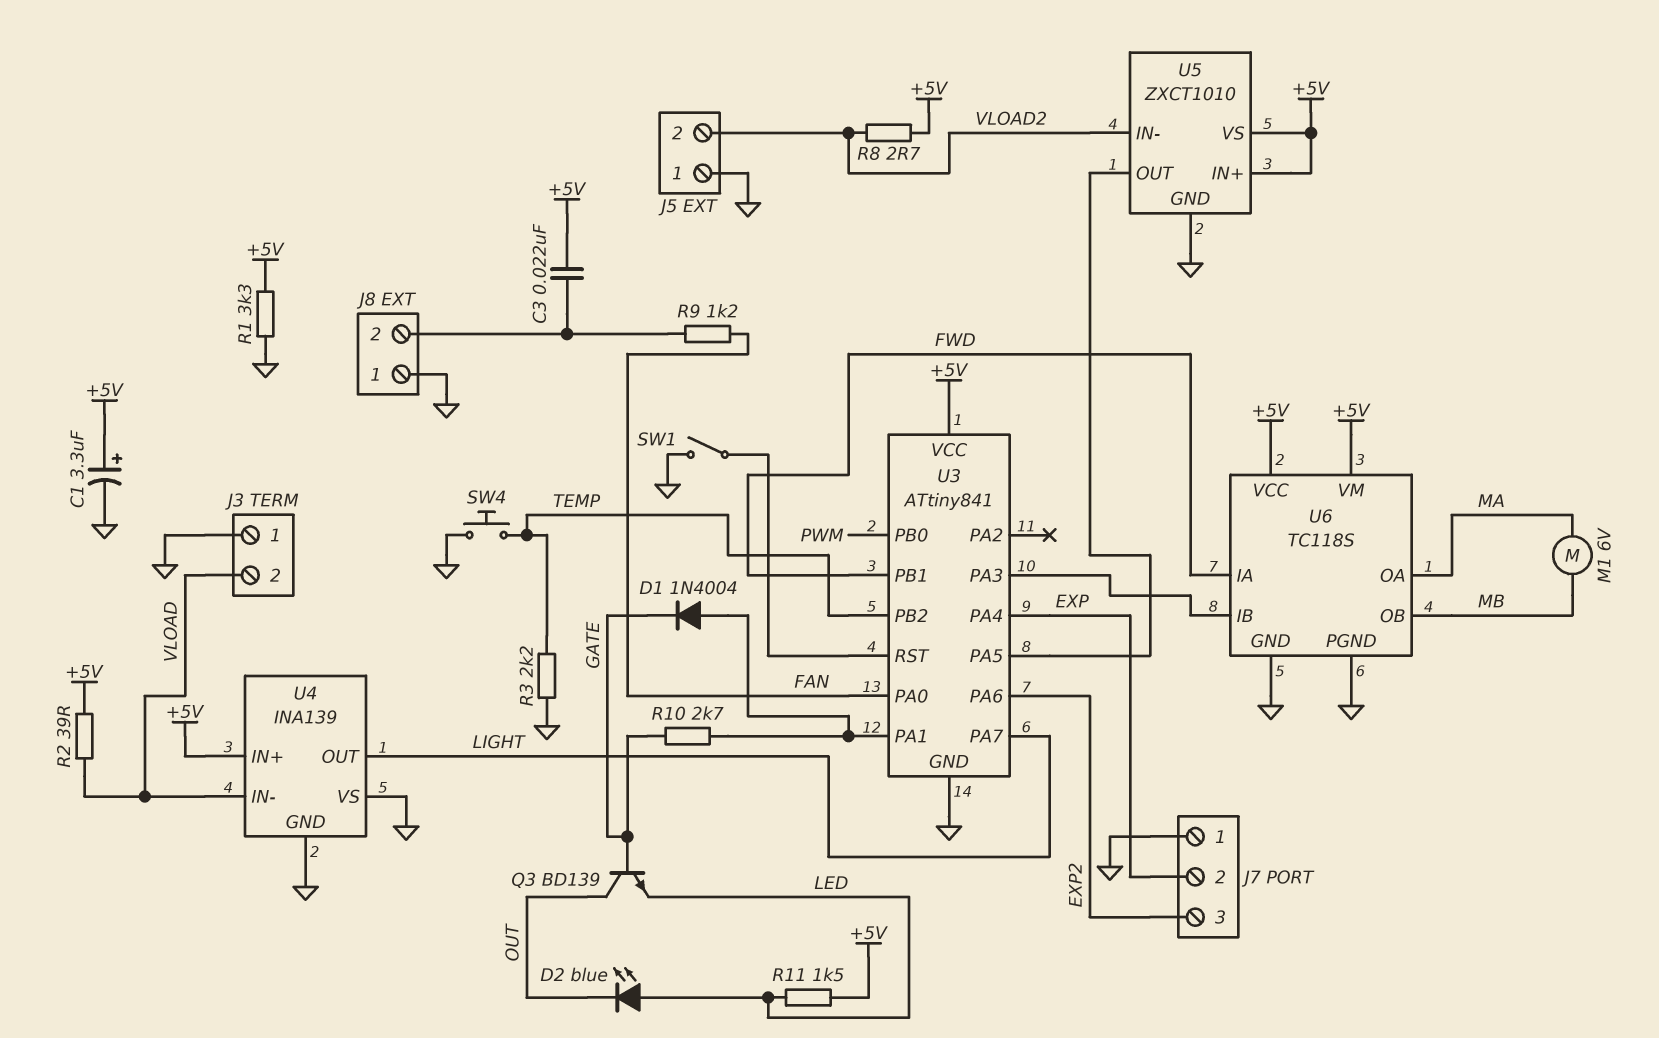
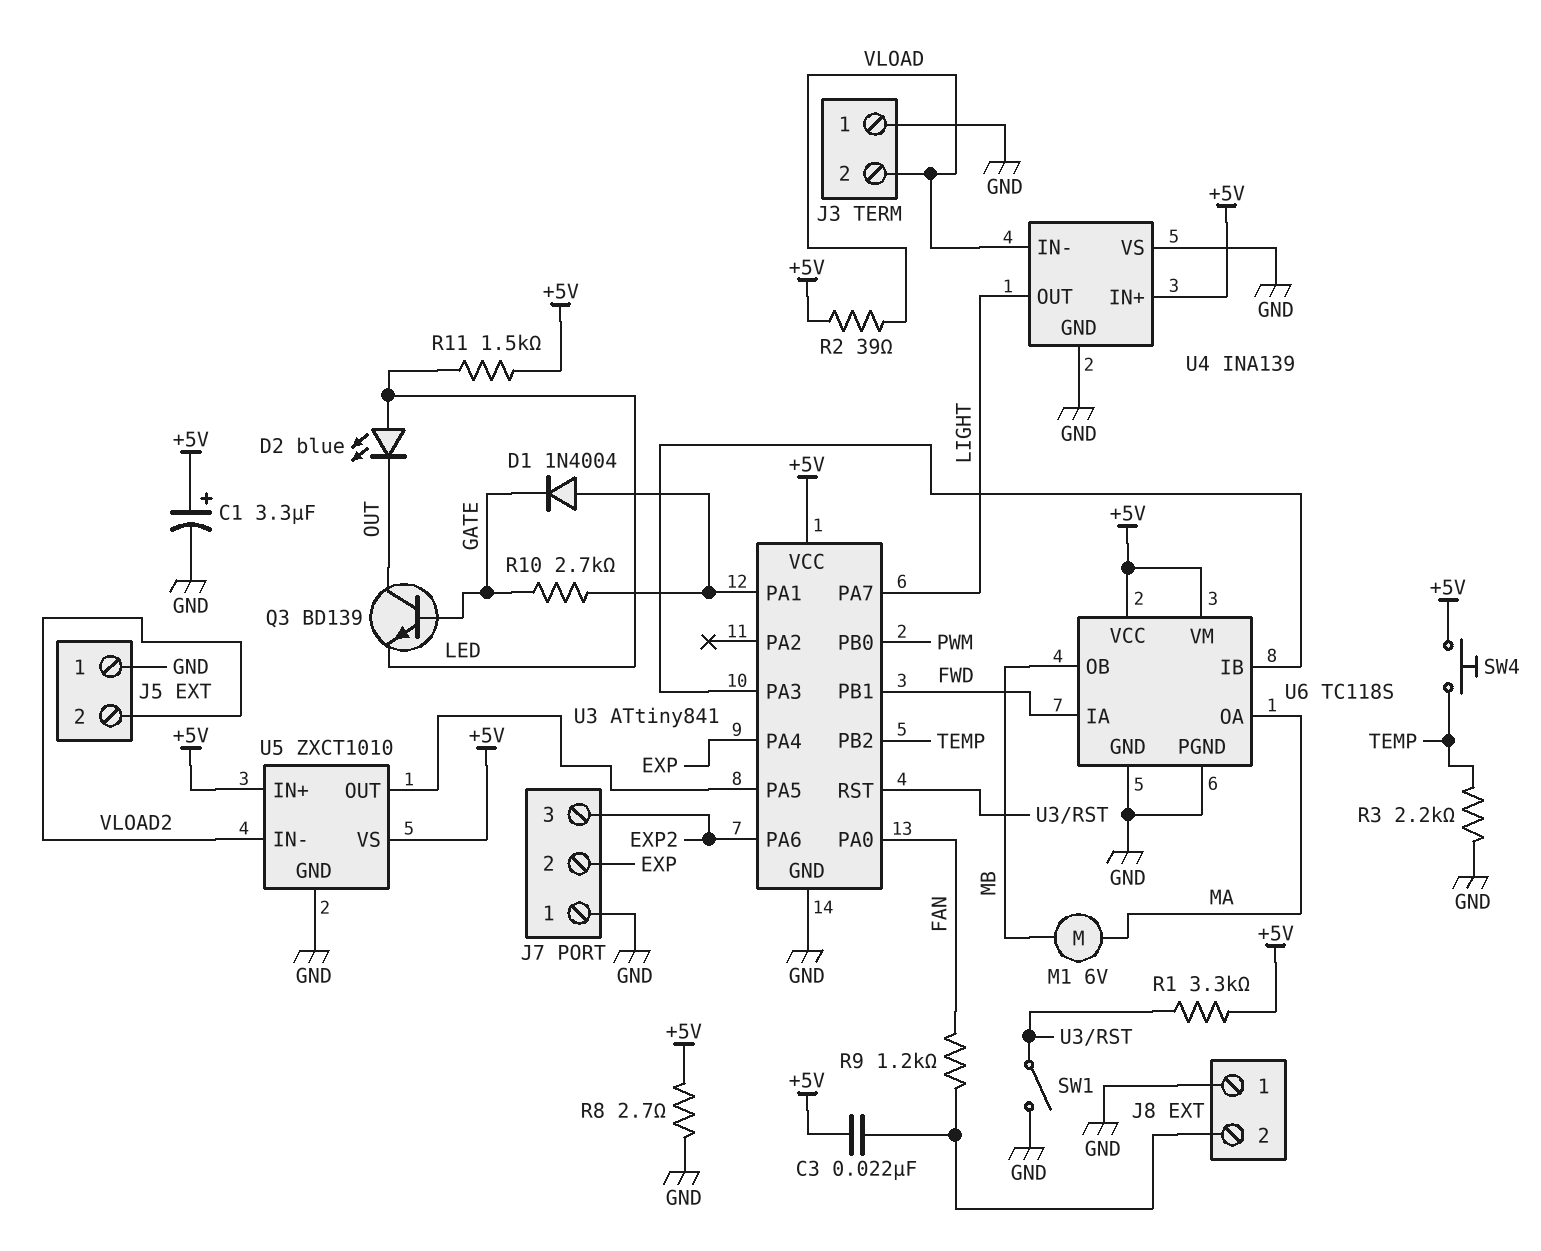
R1: 3.3k (+5V, GND) -> 3.3k (+5V, U3/RST)
R8: 2.7 (+5V, VLOAD2) -> 2.7 (+5V, GND)
SW4: button (GND, TEMP) -> button (+5V, TEMP)

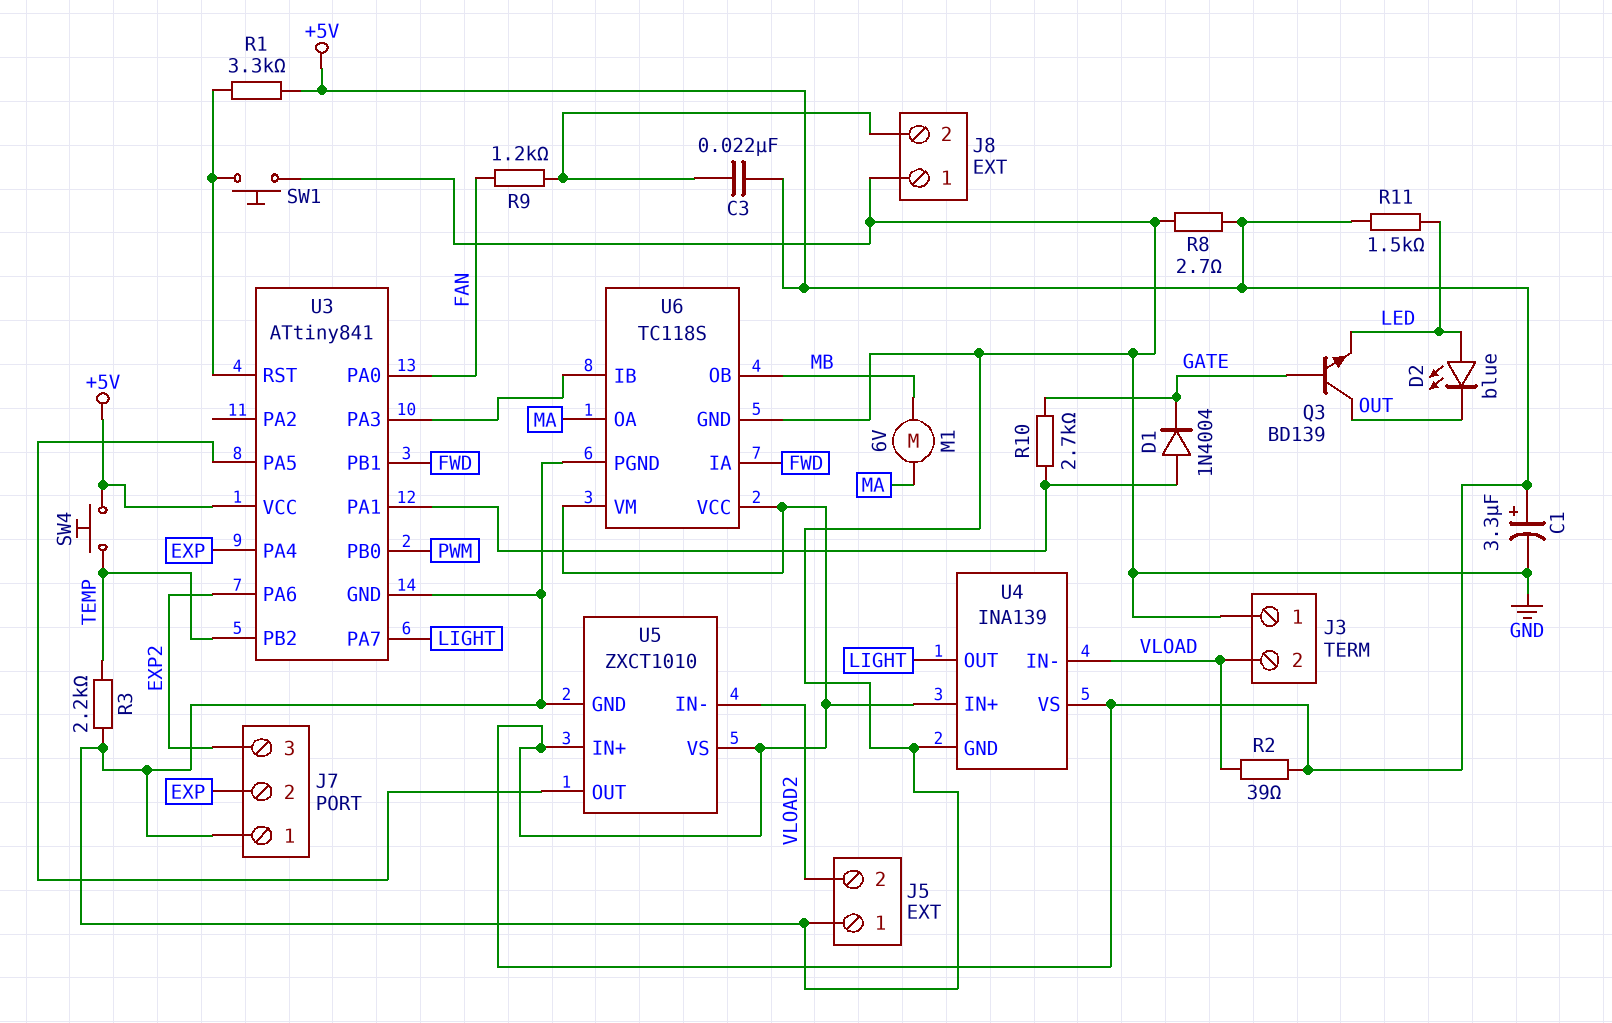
SW1: switch (GND, U3/RST) -> button (GND, U3/RST)
U4 pin VS: GND -> +5V

